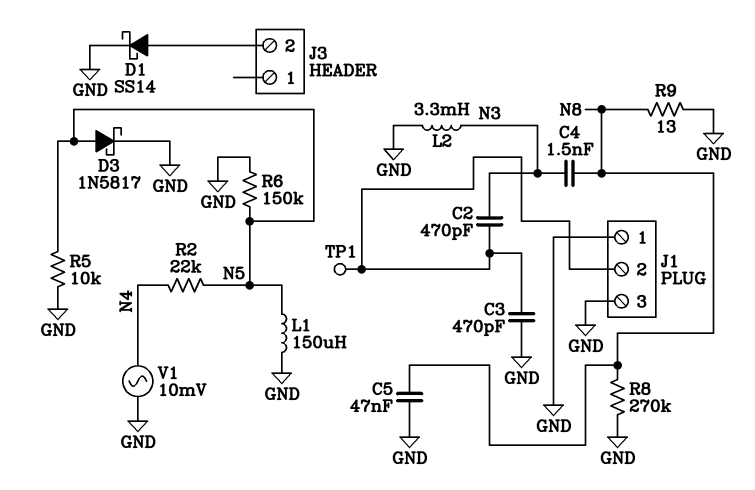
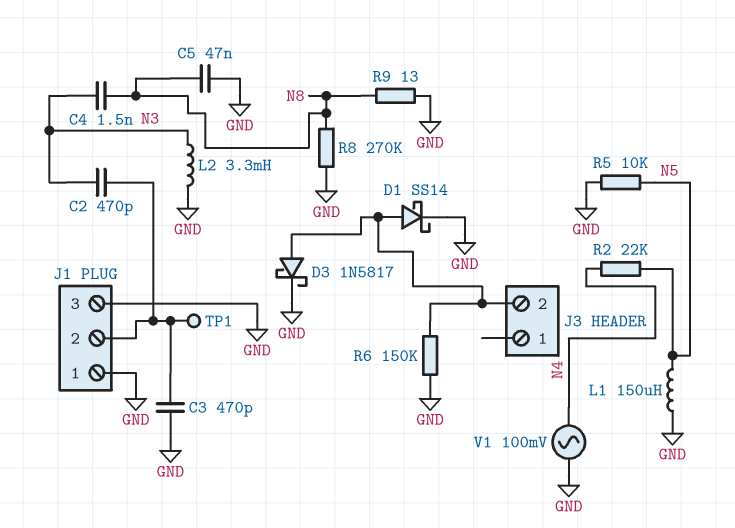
D3: schottky 1N5817 (A N5, K GND) -> schottky 1N5817 (A J3/2, K GND)
R6: 150k (GND, N5) -> 150k (GND, J3/2)
V1: AC 10mV (GND, N4) -> AC 100mV (GND, N4)

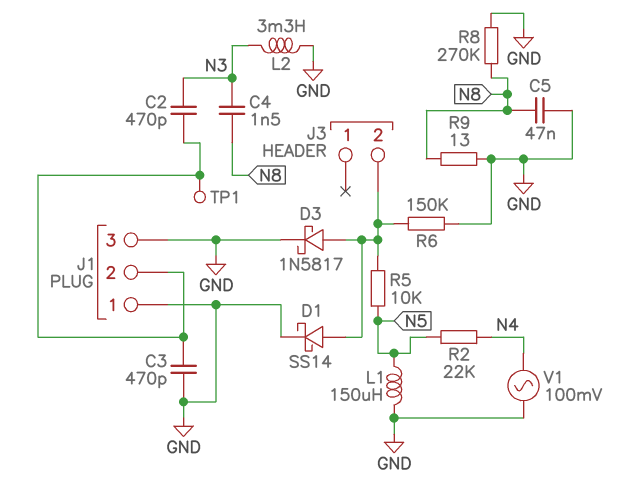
R5: 10k (GND, N5) -> 10k (J3/2, N5)

